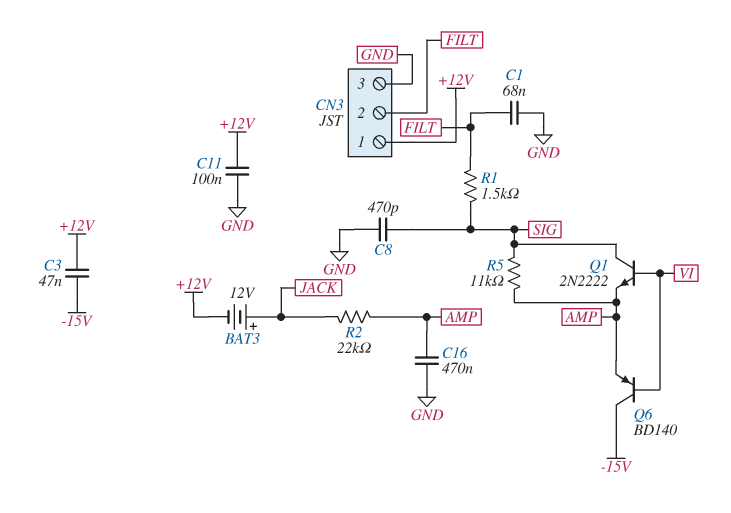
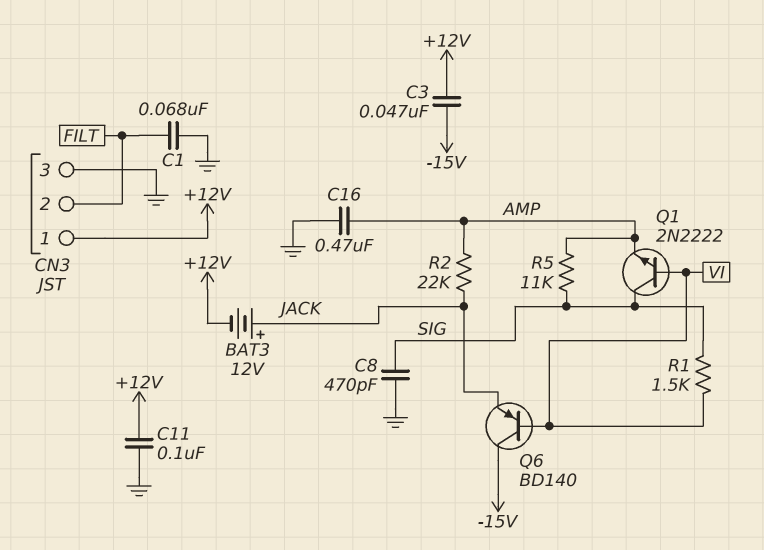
Q6: PNP BD140 (B VI, C -15V, E AMP) -> PNP BD140 (B VI, C -15V, E JACK)
R1: 1.5k (FILT, SIG) -> 1.5k (SIG, VI)

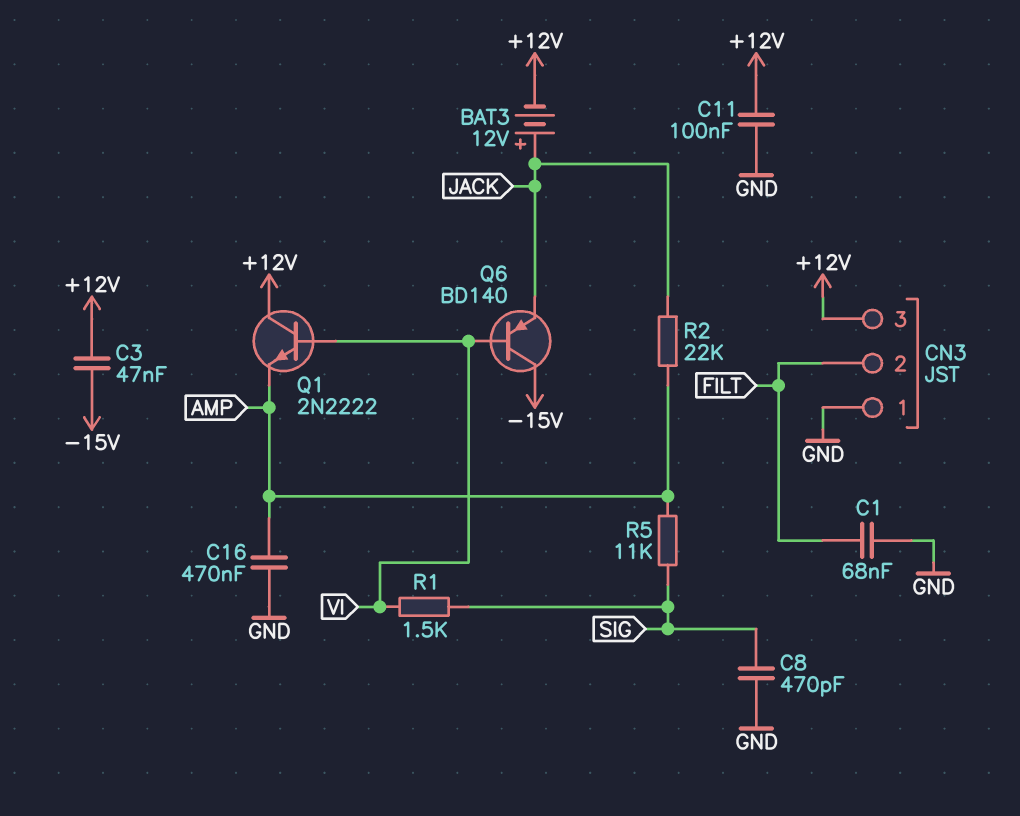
CN3 pin 1: +12V -> GND
CN3 pin 3: GND -> +12V
Q1: NPN 2N2222 (B VI, C SIG, E AMP) -> NPN 2N2222 (B VI, C +12V, E AMP)

